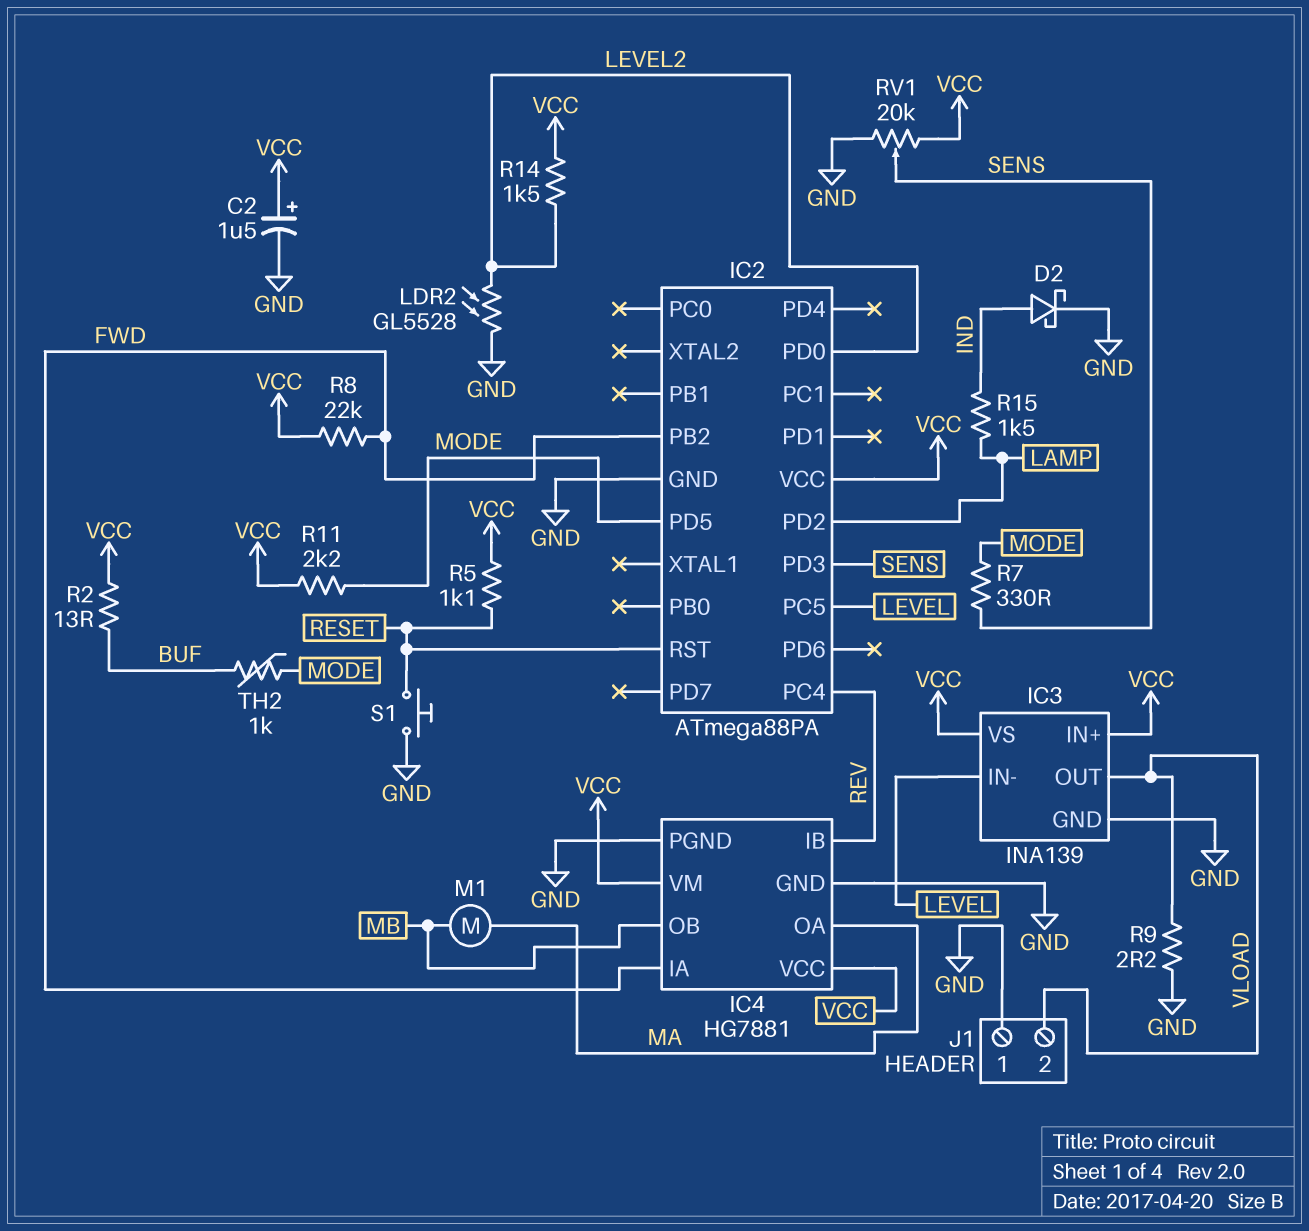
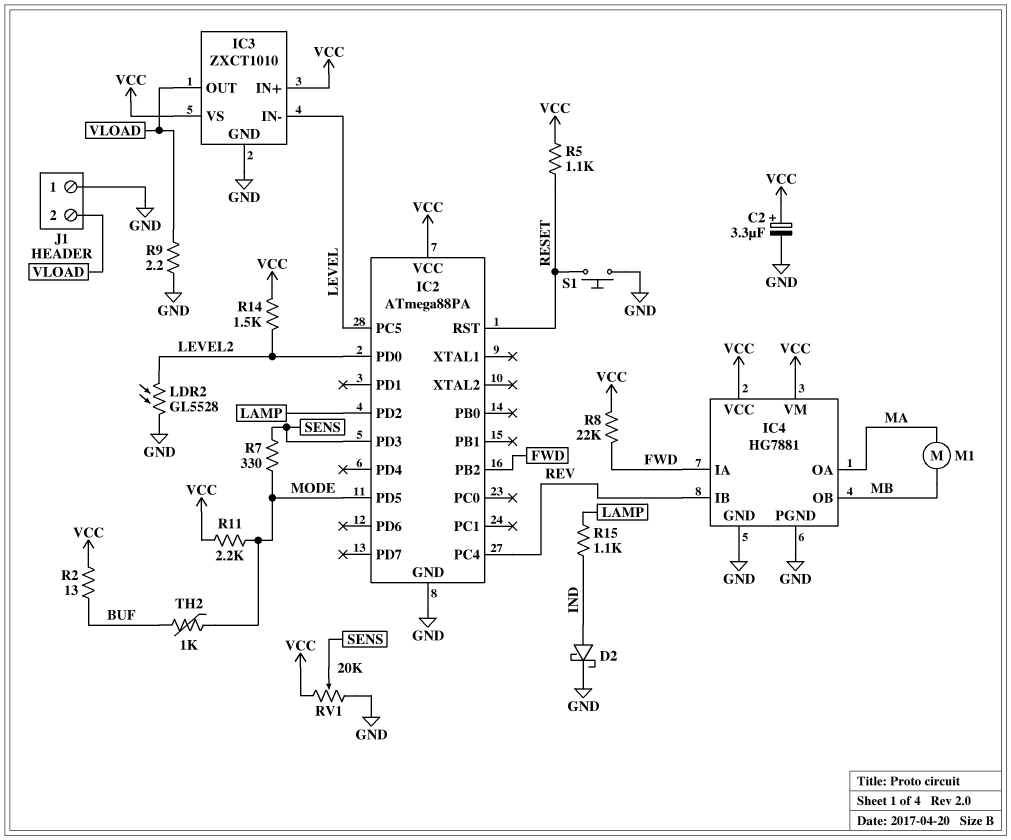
C2: 1.5uF (plus VCC, minus GND) -> 3.3uF (plus VCC, minus GND)
IC3: INA139 -> ZXCT1010
R15: 1.5k (IND, LAMP) -> 1.1k (IND, LAMP)

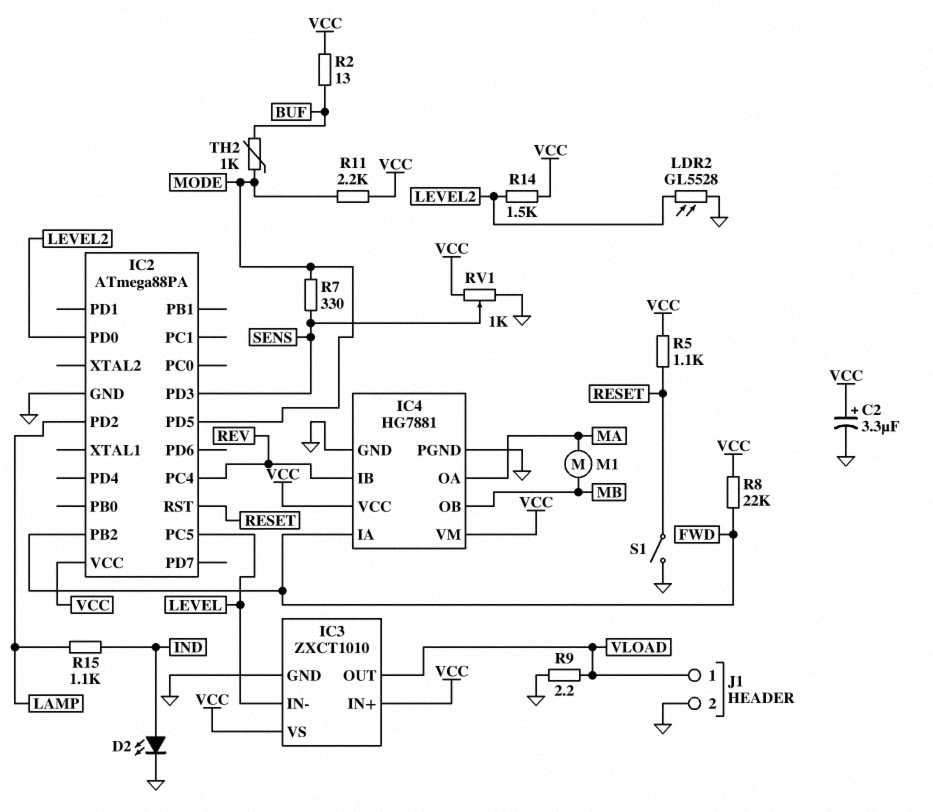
D2: schottky (A IND, K GND) -> LED (A IND, K GND)
J1 pin 1: GND -> VLOAD
J1 pin 2: VLOAD -> GND
RV1: 20k (GND, VCC, wiper SENS) -> 1k (GND, VCC, wiper SENS)
S1: button (GND, RESET) -> switch (GND, RESET)

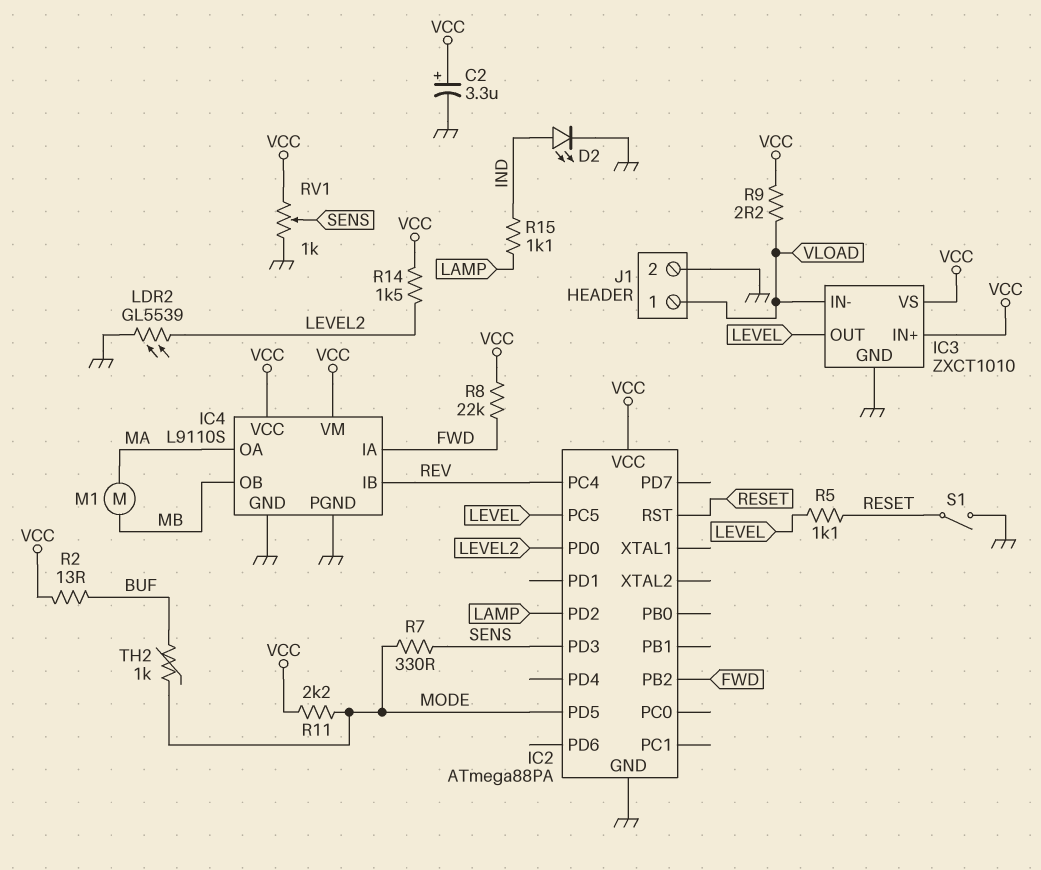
IC3 pin IN-: LEVEL -> VLOAD
IC3 pin OUT: VLOAD -> LEVEL
IC4: HG7881 -> L9110S
LDR2: GL5528 (GND, LEVEL2) -> GL5539 (GND, LEVEL2)
R5: 1.1k (RESET, VCC) -> 1.1k (LEVEL, RESET)
R9: 2.2 (GND, VLOAD) -> 2.2 (VCC, VLOAD)

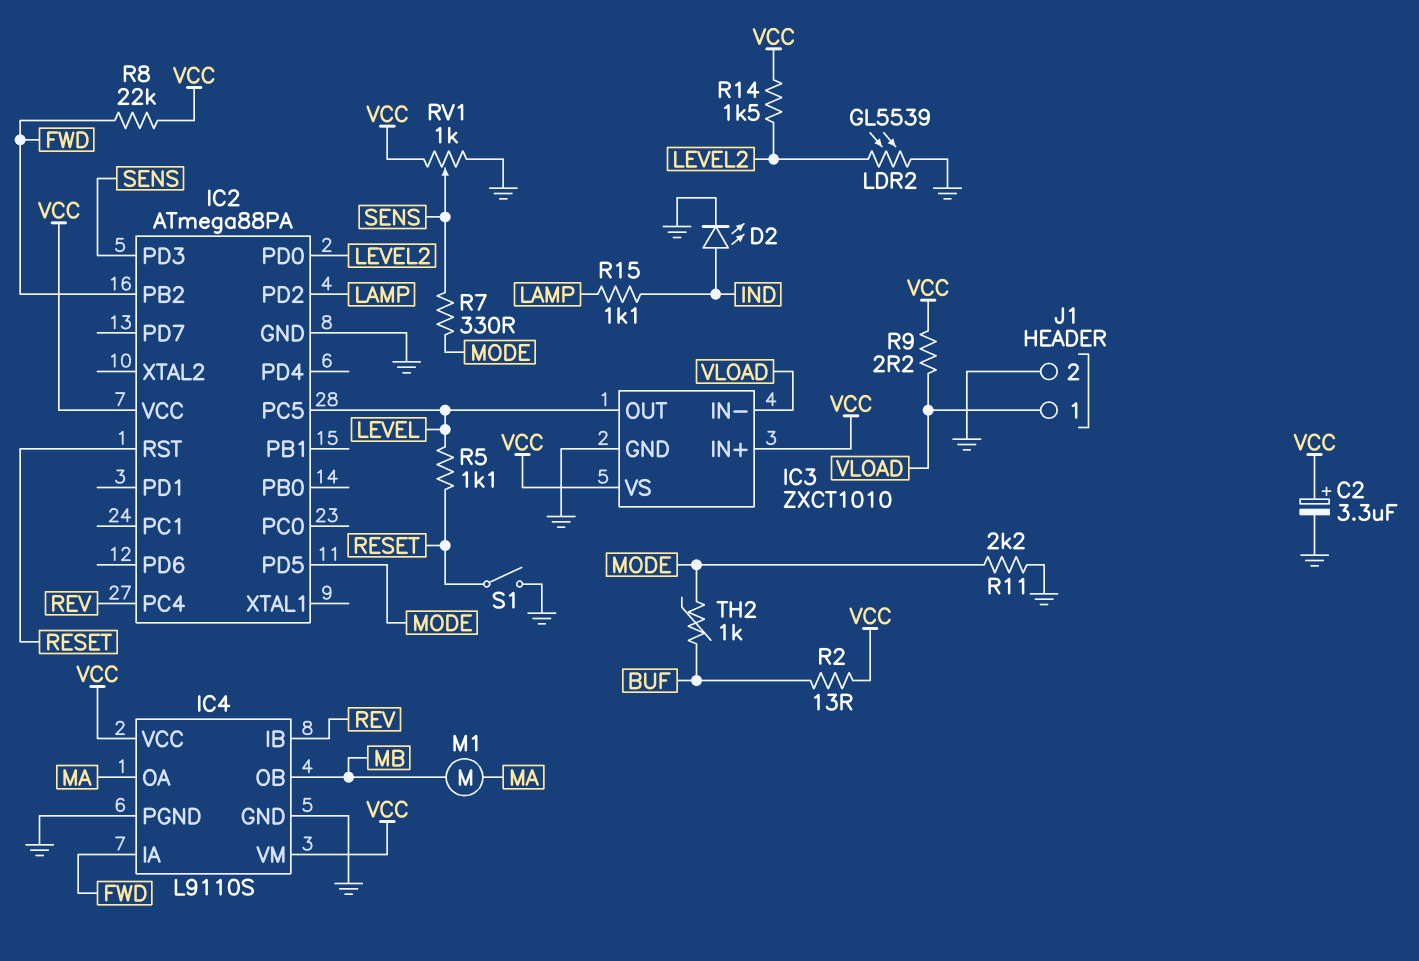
R11: 2.2k (MODE, VCC) -> 2.2k (GND, MODE)

